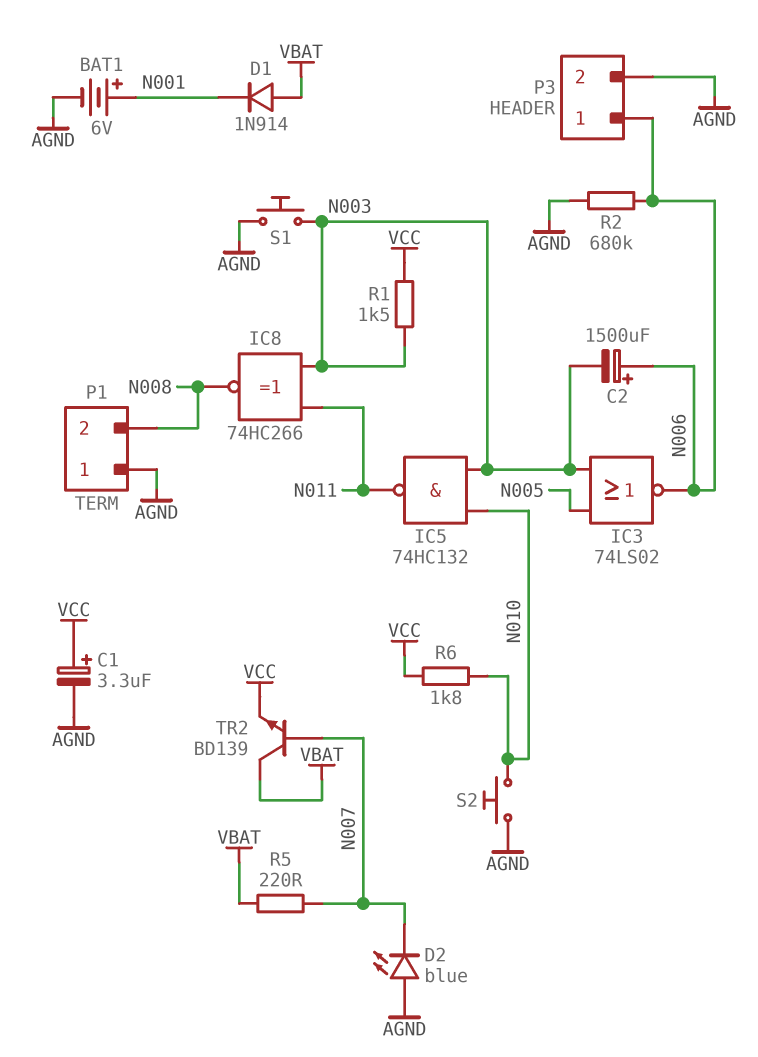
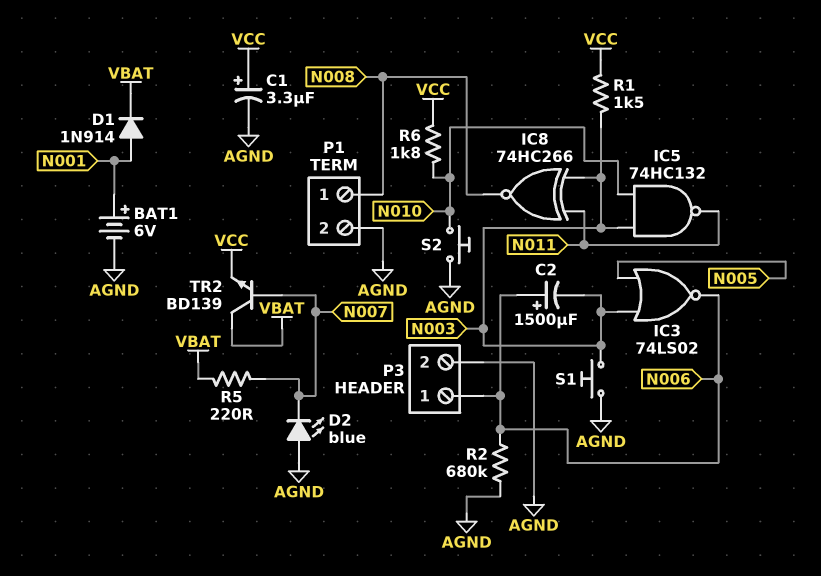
D1: diode 1N914 (A VBAT, K N001) -> diode 1N914 (A N001, K VBAT)
P1 pin 1: AGND -> N008
P1 pin 2: N008 -> AGND

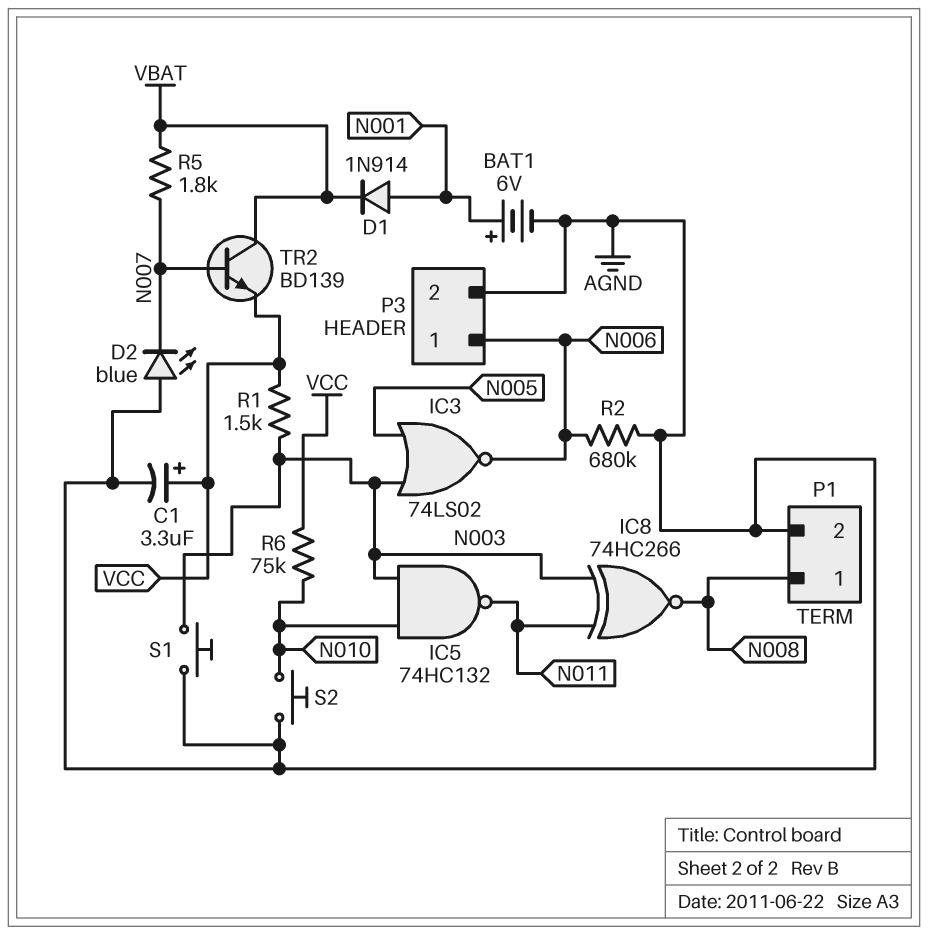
C2: 1500uF (plus N006, minus N003) -> none
R5: 220 (N007, VBAT) -> 1.8k (N007, VBAT)
R6: 1.8k (N010, VCC) -> 75k (N010, VCC)

